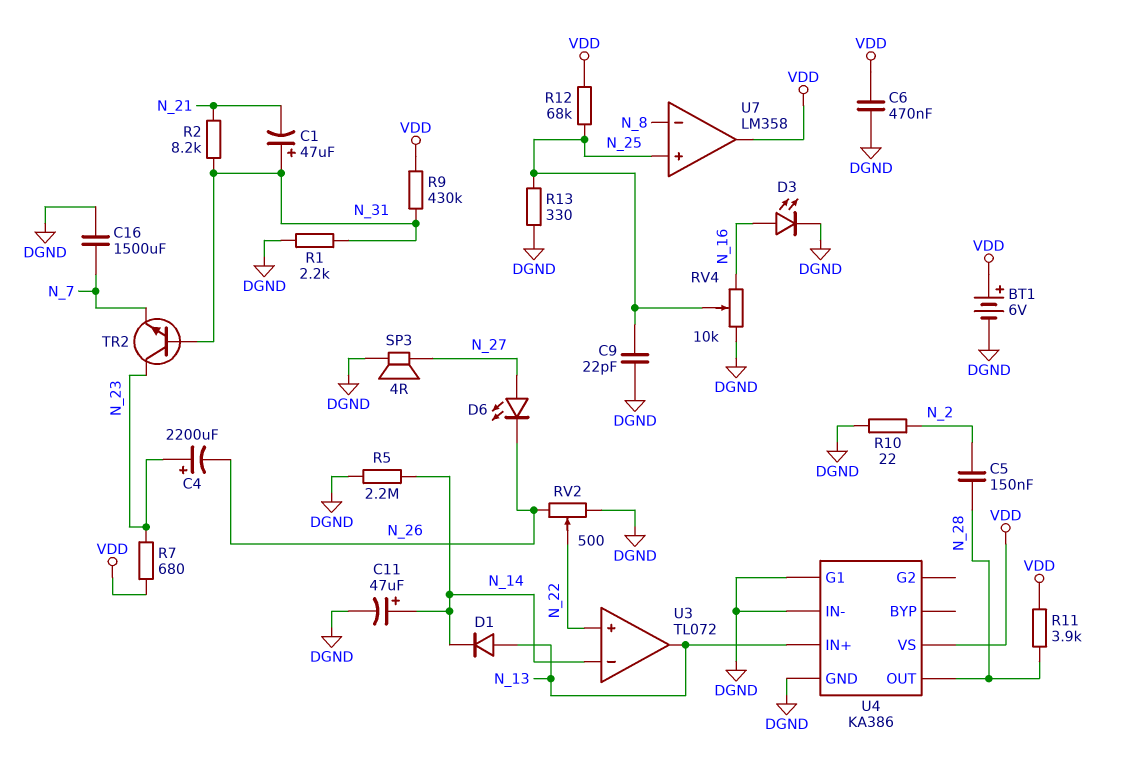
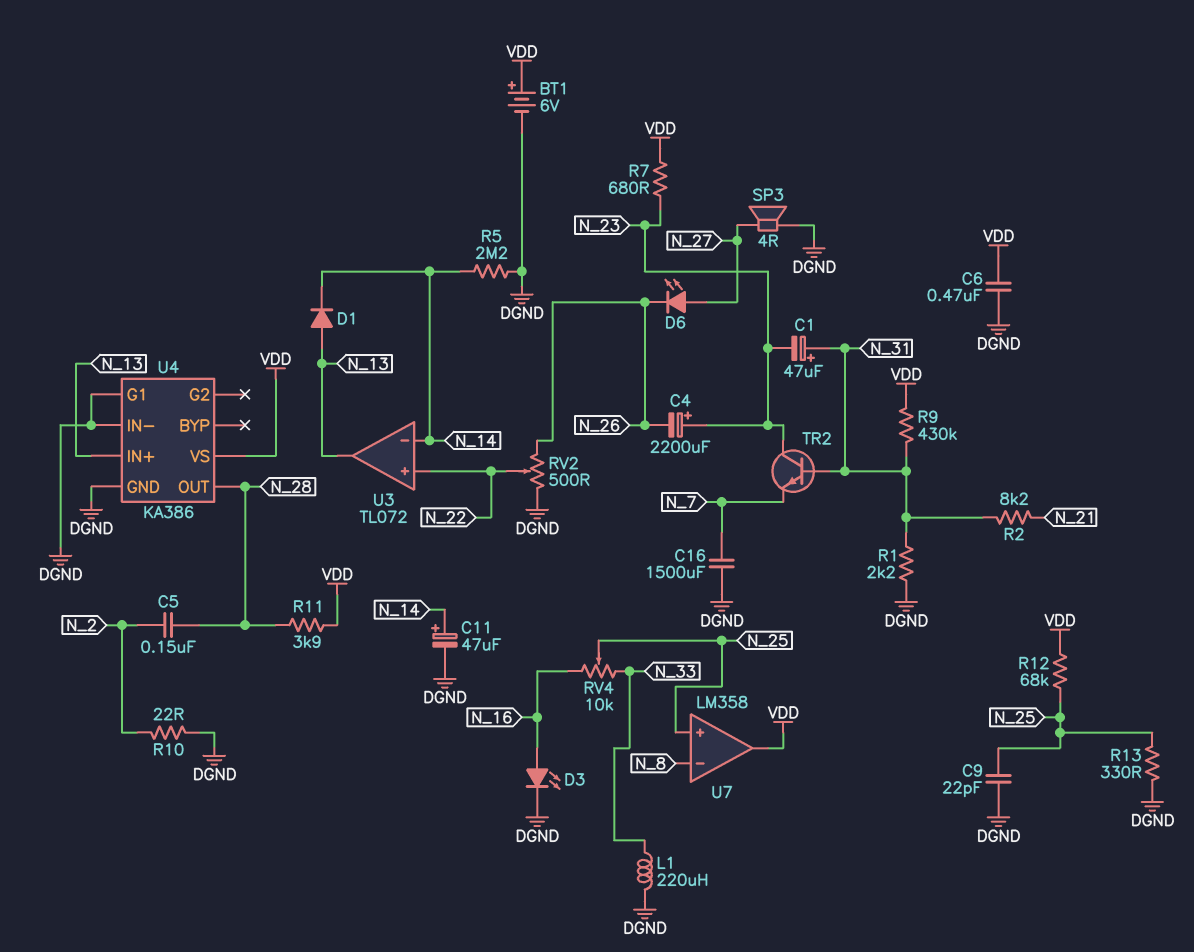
C1: 47uF (plus N_31, minus N_21) -> 47uF (plus N_31, minus N_23)
L1: none -> 220uH (DGND, N_33)
RV4: 10k (DGND, N_16, wiper N_25) -> 10k (N_16, N_33, wiper N_25)

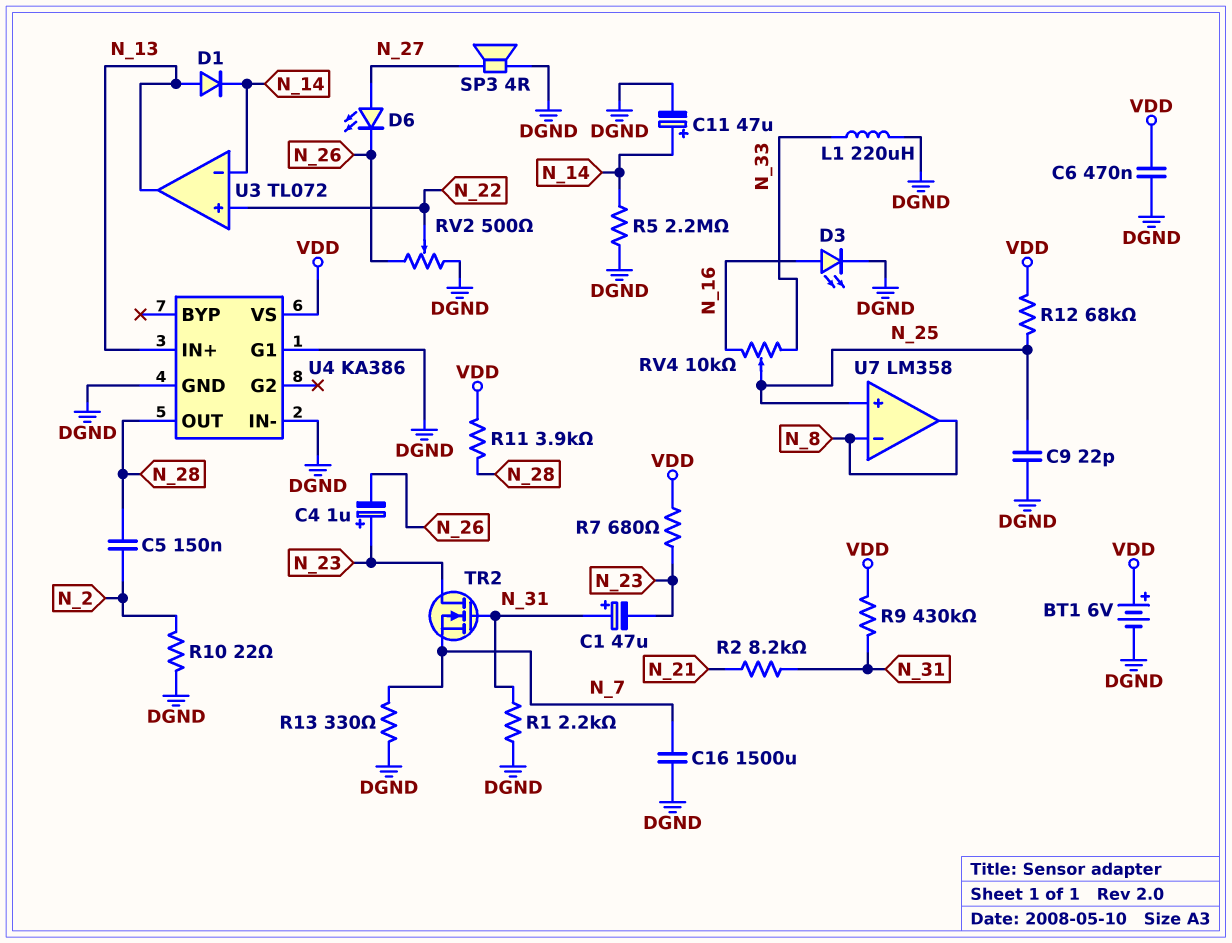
C4: 2200uF (plus N_23, minus N_26) -> 1uF (plus N_23, minus N_26)
R13: 330 (DGND, N_25) -> 330 (DGND, N_7)
TR2: NPN (B N_31, C N_23, E N_7) -> NMOS (G N_31, D N_23, S N_7)
U7 pin out: VDD -> N_8

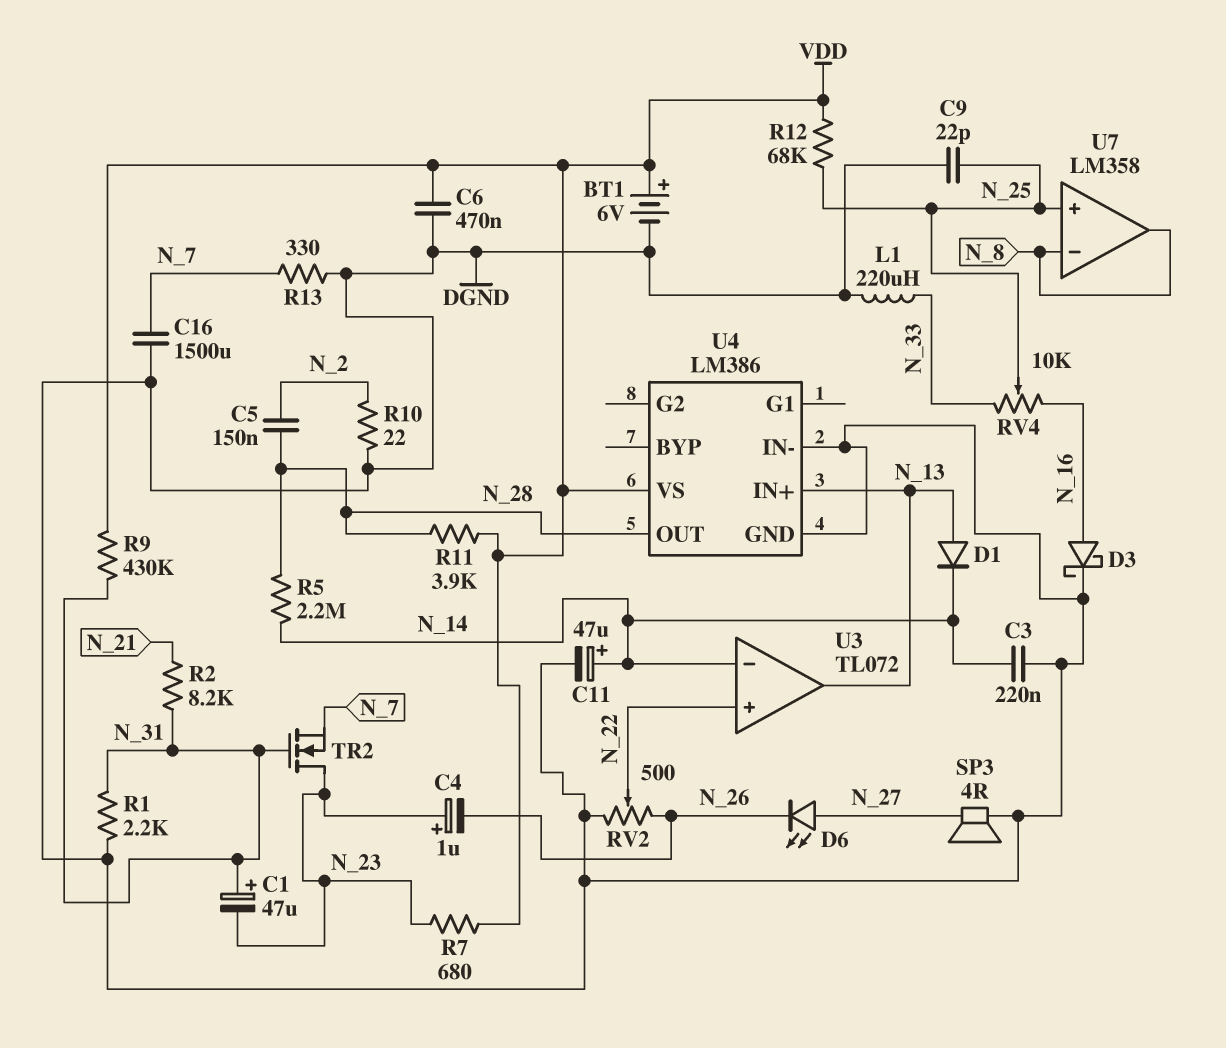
C3: none -> 220nF (DGND, N_14)
D3: LED (A N_16, K DGND) -> schottky (A N_16, K DGND)
R5: 2.2M (DGND, N_14) -> 2.2M (N_14, N_28)
U4: KA386 -> LM386
U4 pin G1: DGND -> none

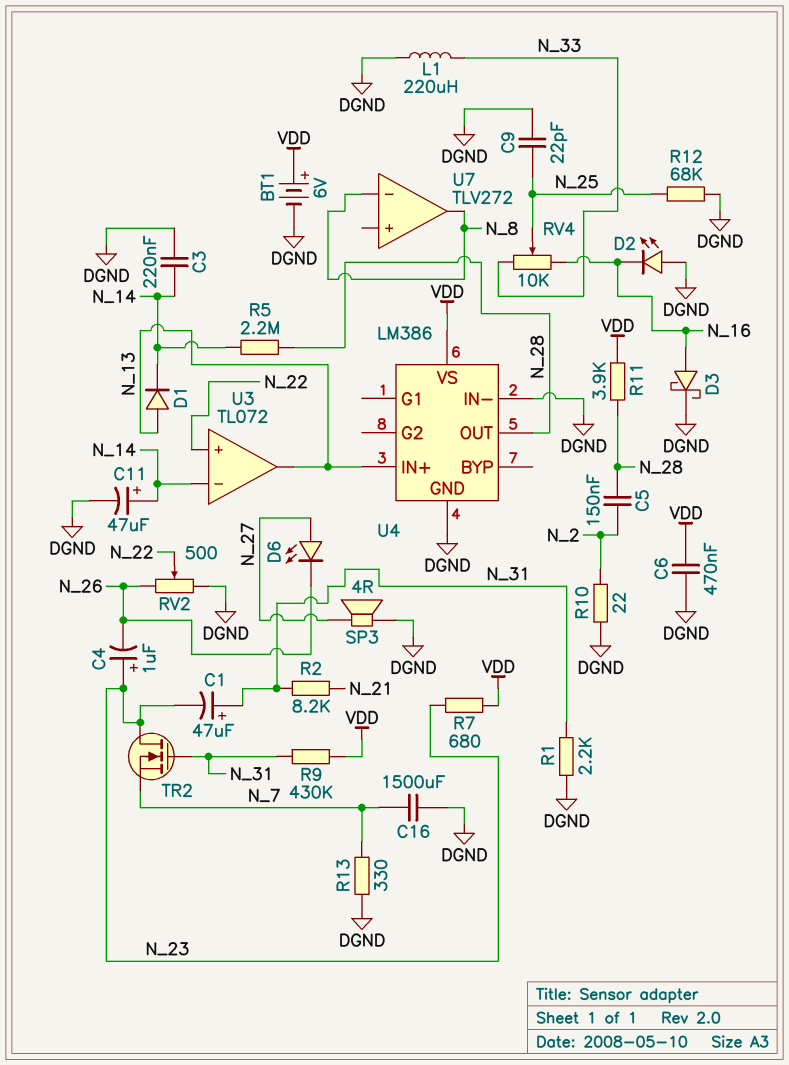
D2: none -> LED (A DGND, K N_16)
R12: 68k (N_25, VDD) -> 68k (DGND, N_25)
U7: LM358 -> TLV272
U7 pin in+: N_25 -> none

